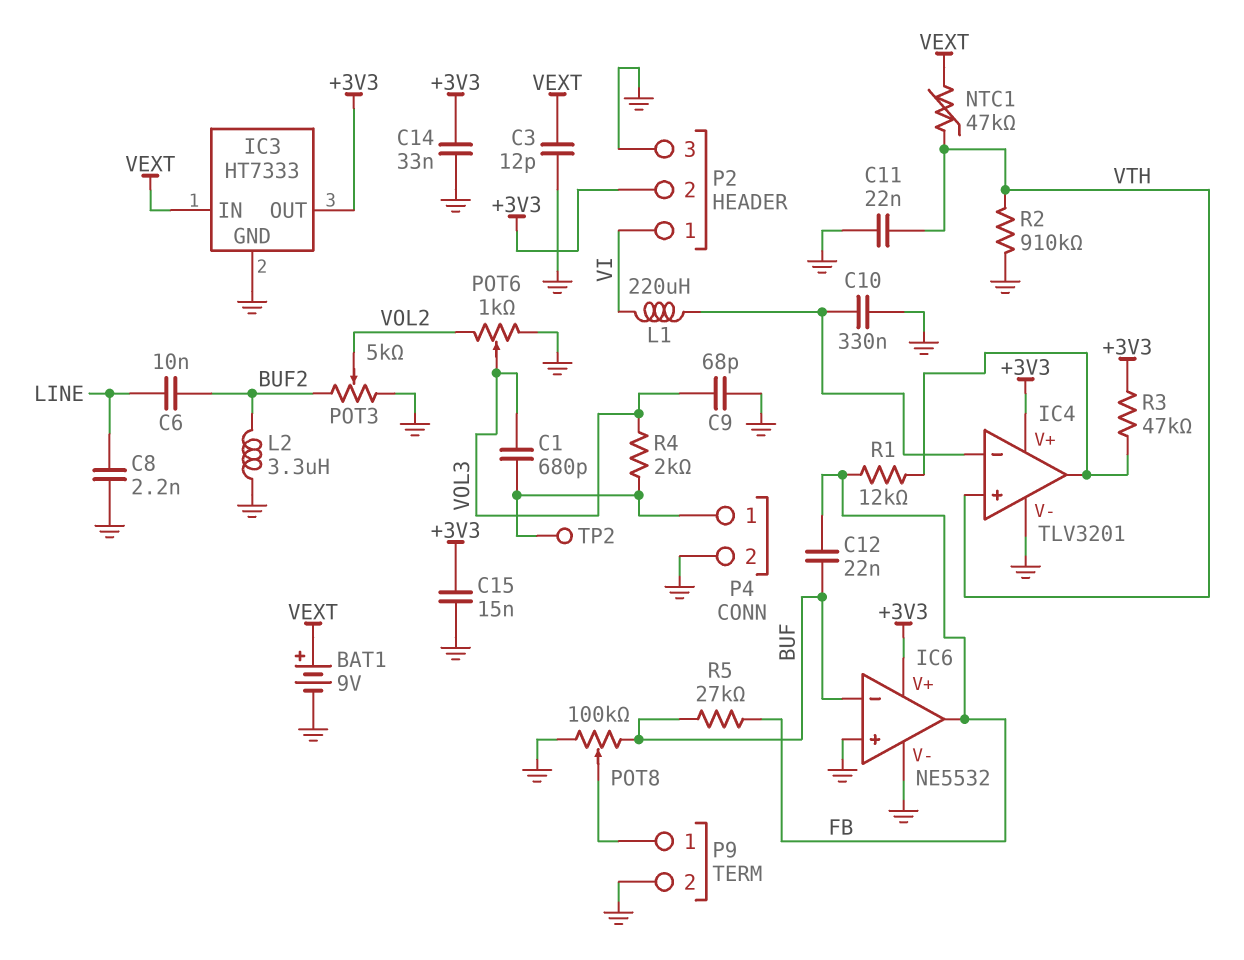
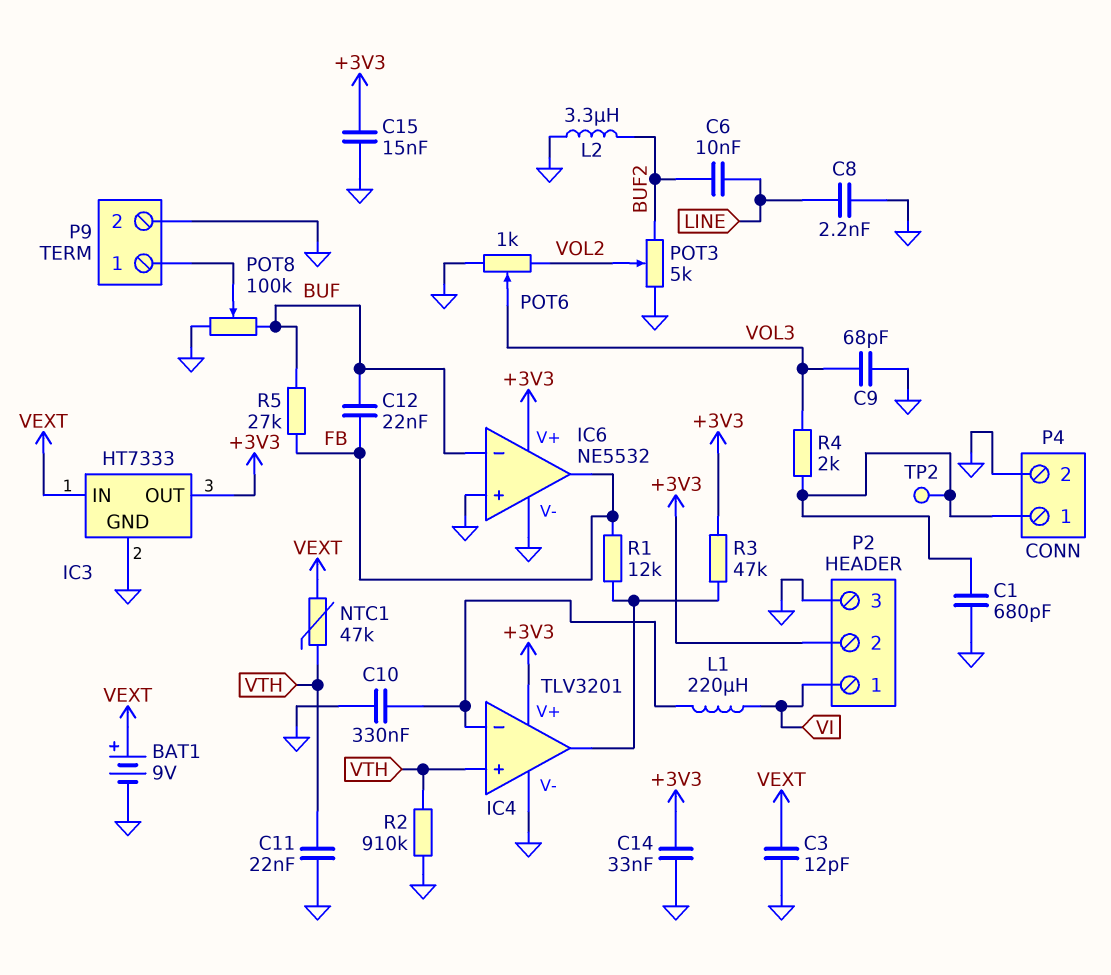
C1: 680pF (P4/1, VOL3) -> 680pF (GND, P4/1)

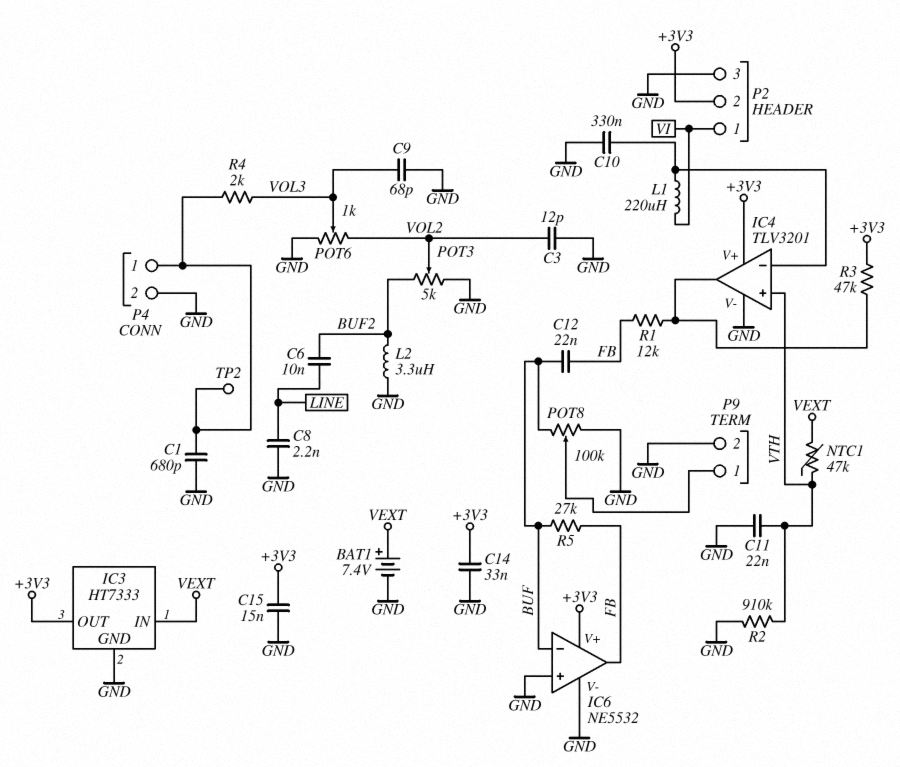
BAT1: 9V (plus VEXT, minus GND) -> 7.4V (plus VEXT, minus GND)
C3: 12pF (GND, VEXT) -> 12pF (GND, VOL2)

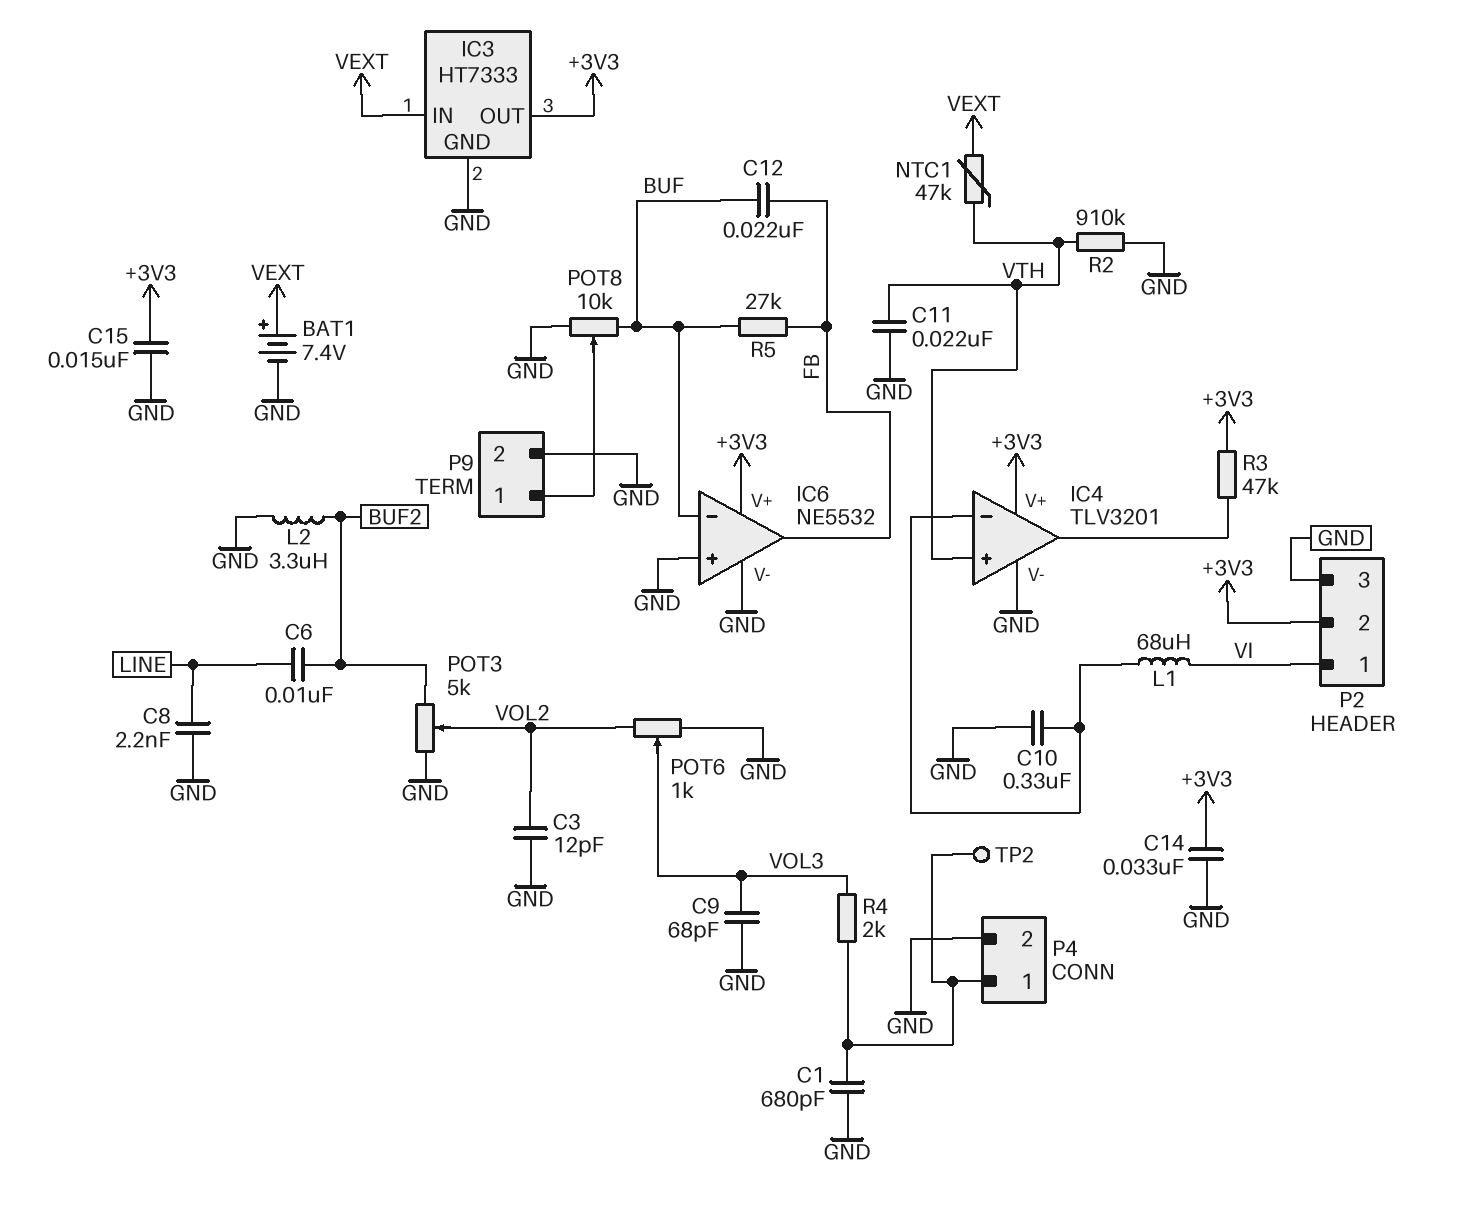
L1: 220uH (IC4/in-, VI) -> 68uH (IC4/in-, VI)
POT8: 100k (BUF, GND, wiper P9/1) -> 10k (BUF, GND, wiper P9/1)
R1: 12k (FB, IC4/out) -> none

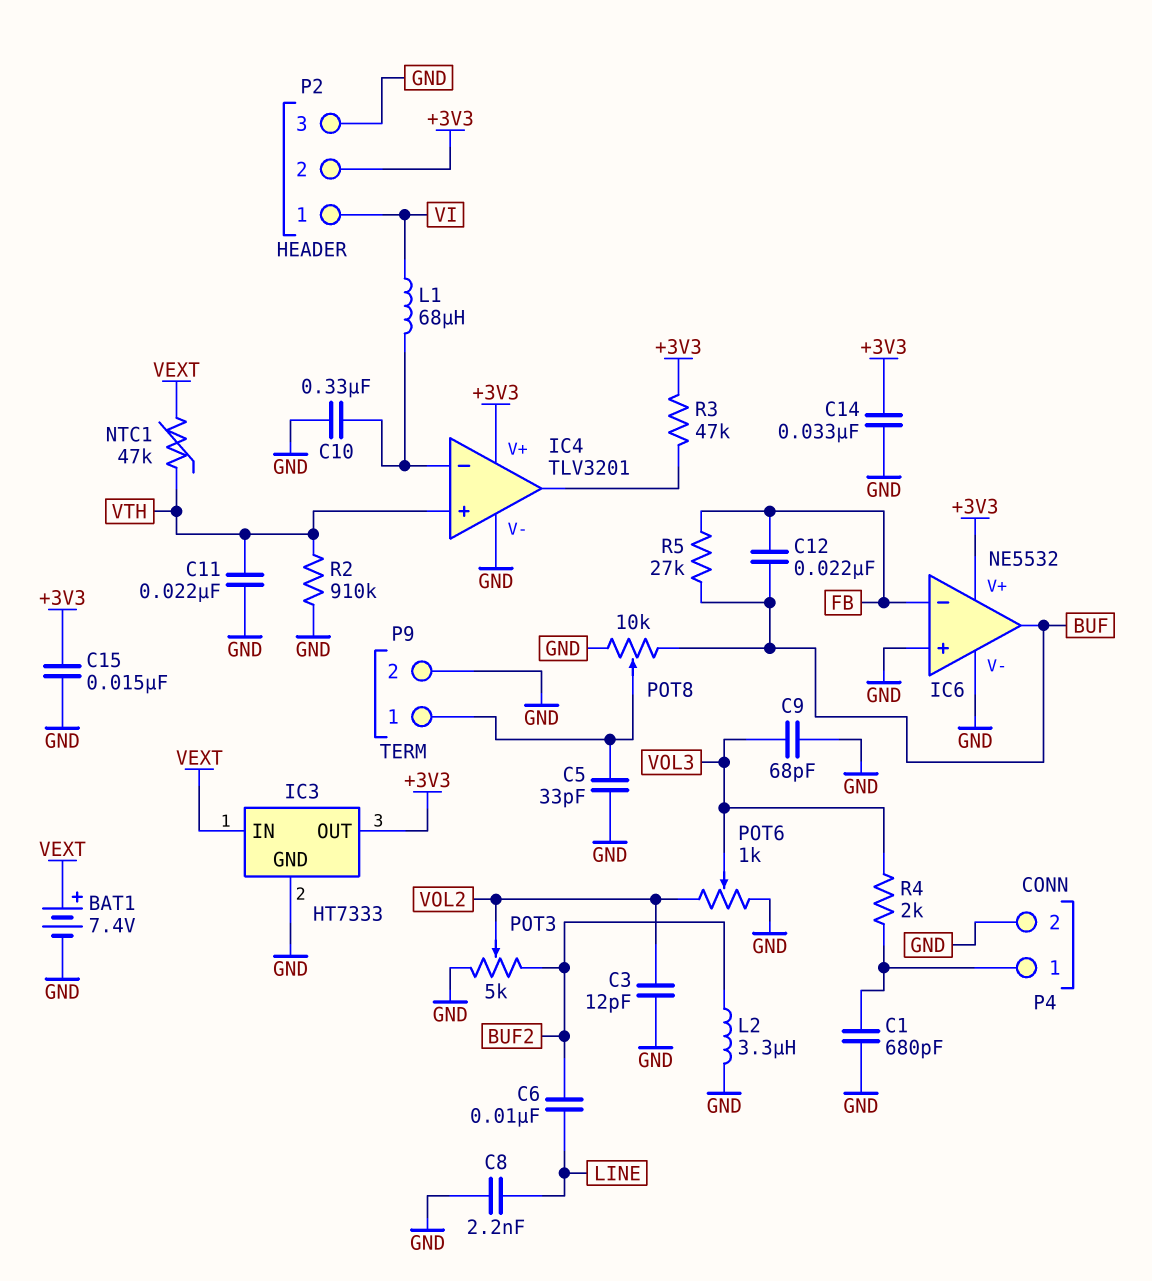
C5: none -> 33pF (GND, P9/1)
IC6 pin in-: BUF -> FB
IC6 pin out: FB -> BUF
TP2: test point (P4/1) -> none

